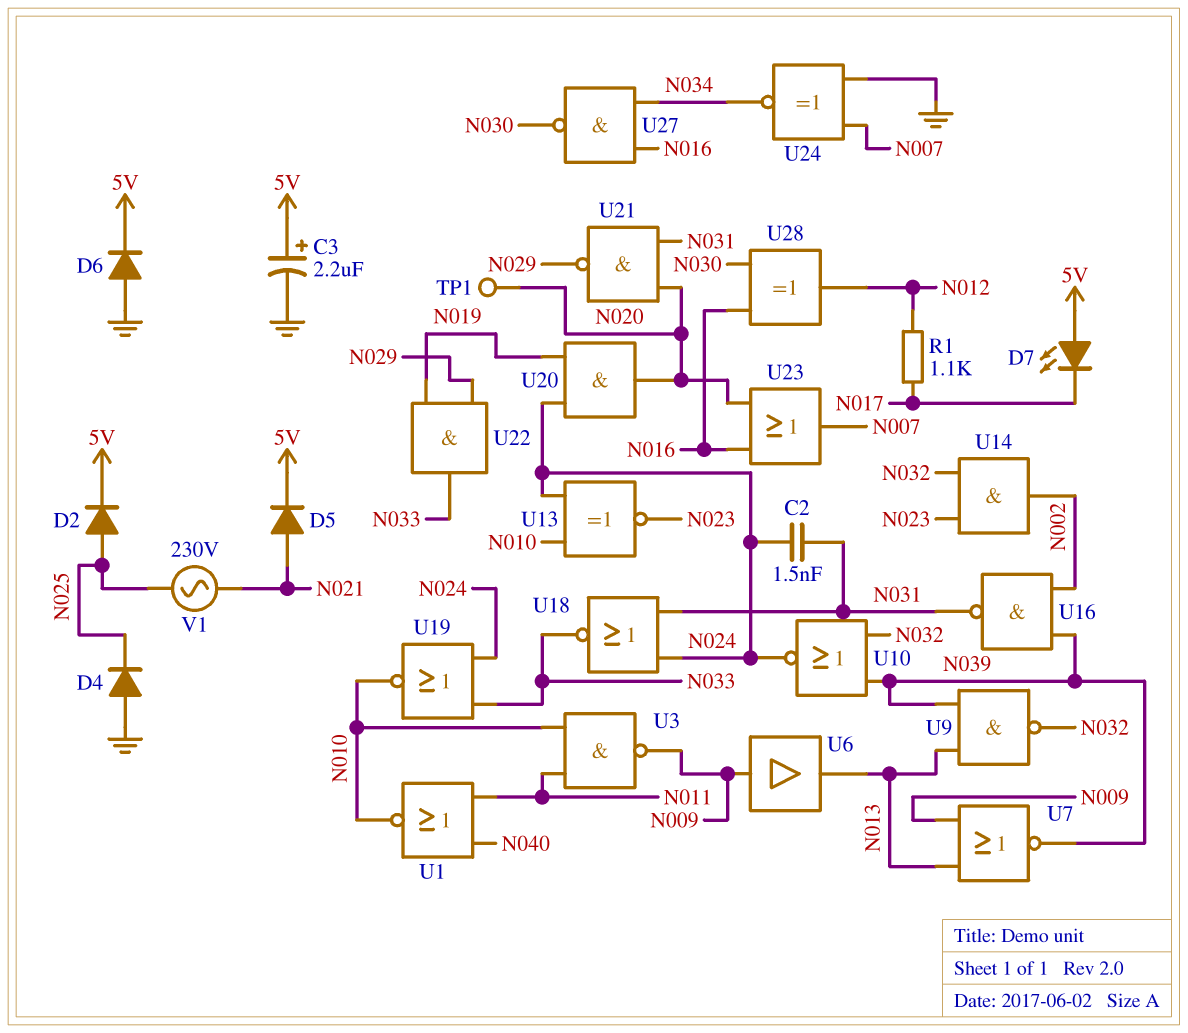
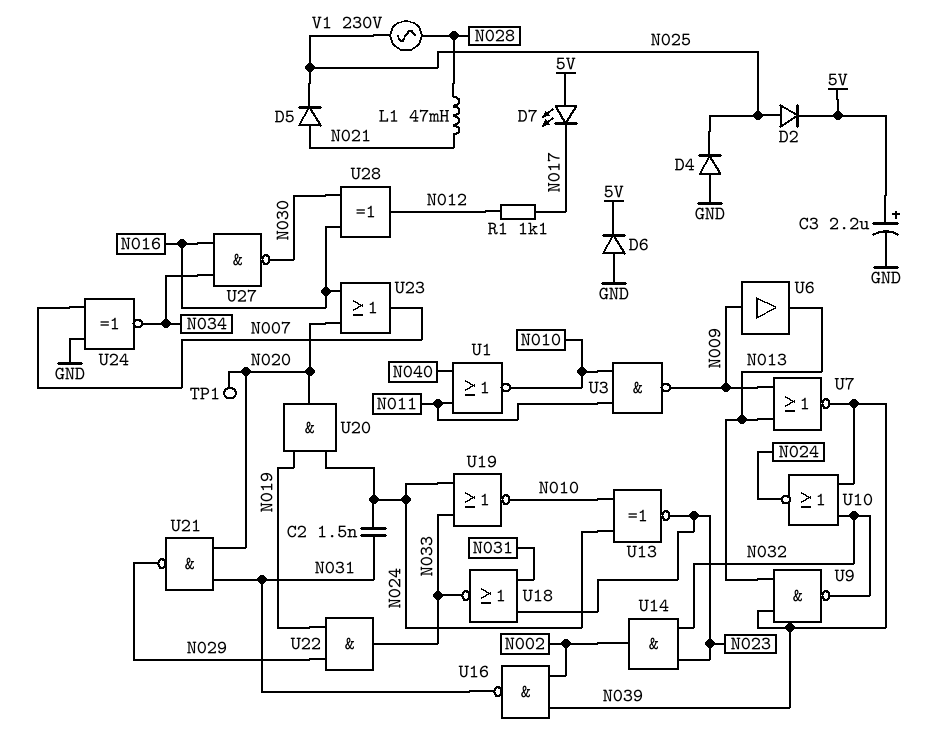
D5: diode (A N021, K 5V) -> diode (A N021, K N025)
L1: none -> 47mH (N021, N028)
U18: NOR (in N024, in N031, out N033) -> NOR (in N023, in N031, out N033)
V1: AC 230V (N021, N025) -> AC 230V (N025, N028)

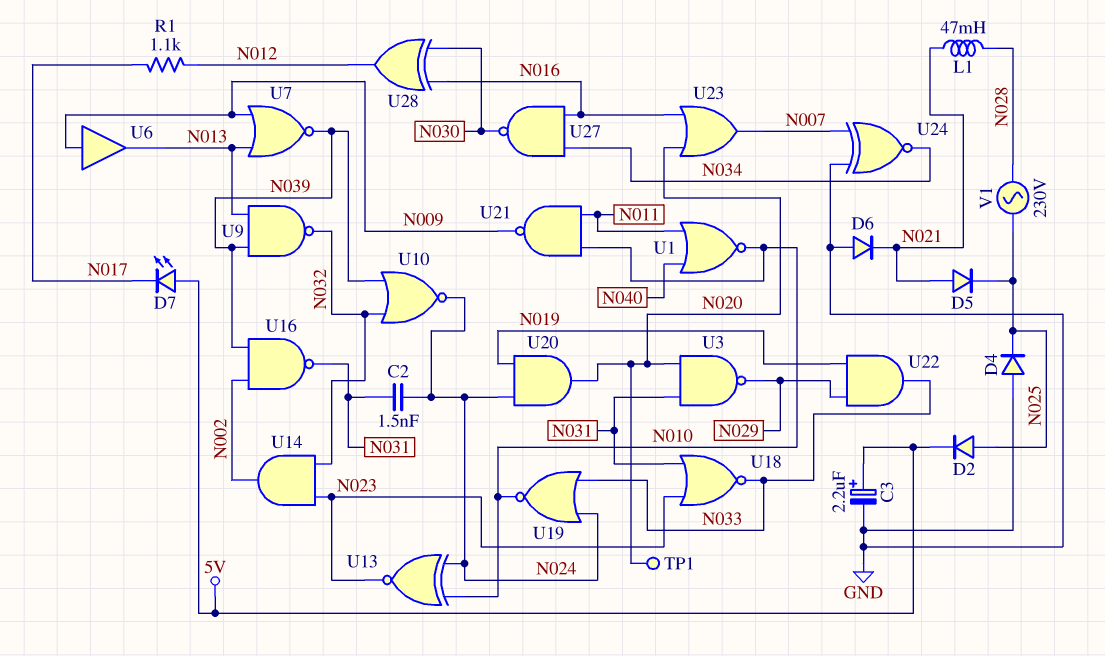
D6: diode (A GND, K 5V) -> diode (A GND, K N021)
U3: NAND (in N010, in N011, out N009) -> NAND (in N020, in N031, out N029)
U21: NAND (in N020, in N031, out N029) -> NAND (in N010, in N011, out N009)

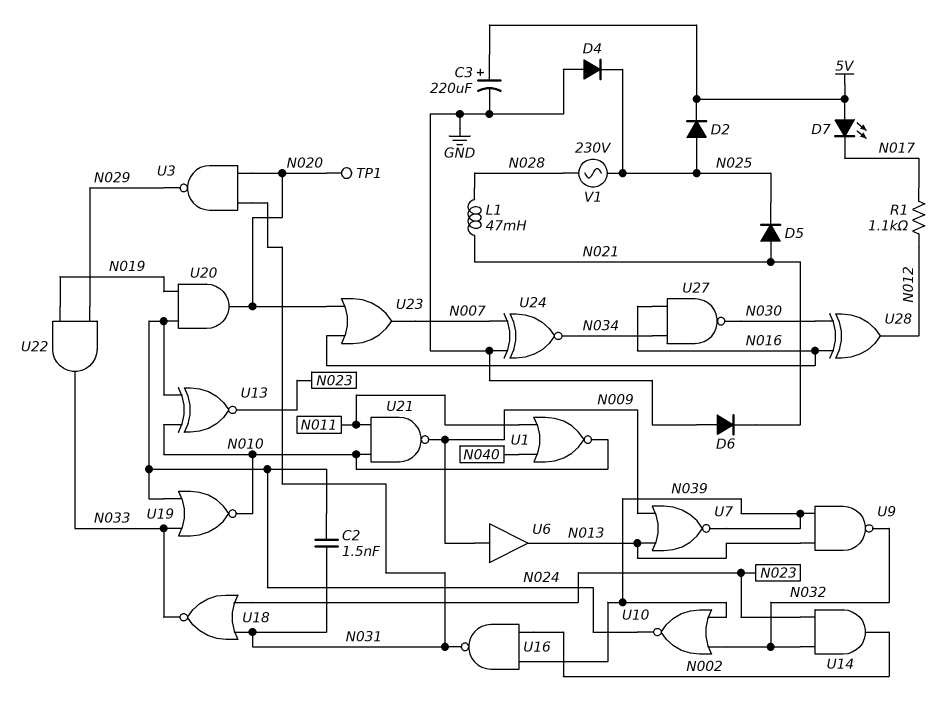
C3: 2.2uF (plus 5V, minus GND) -> 220uF (plus 5V, minus GND)

